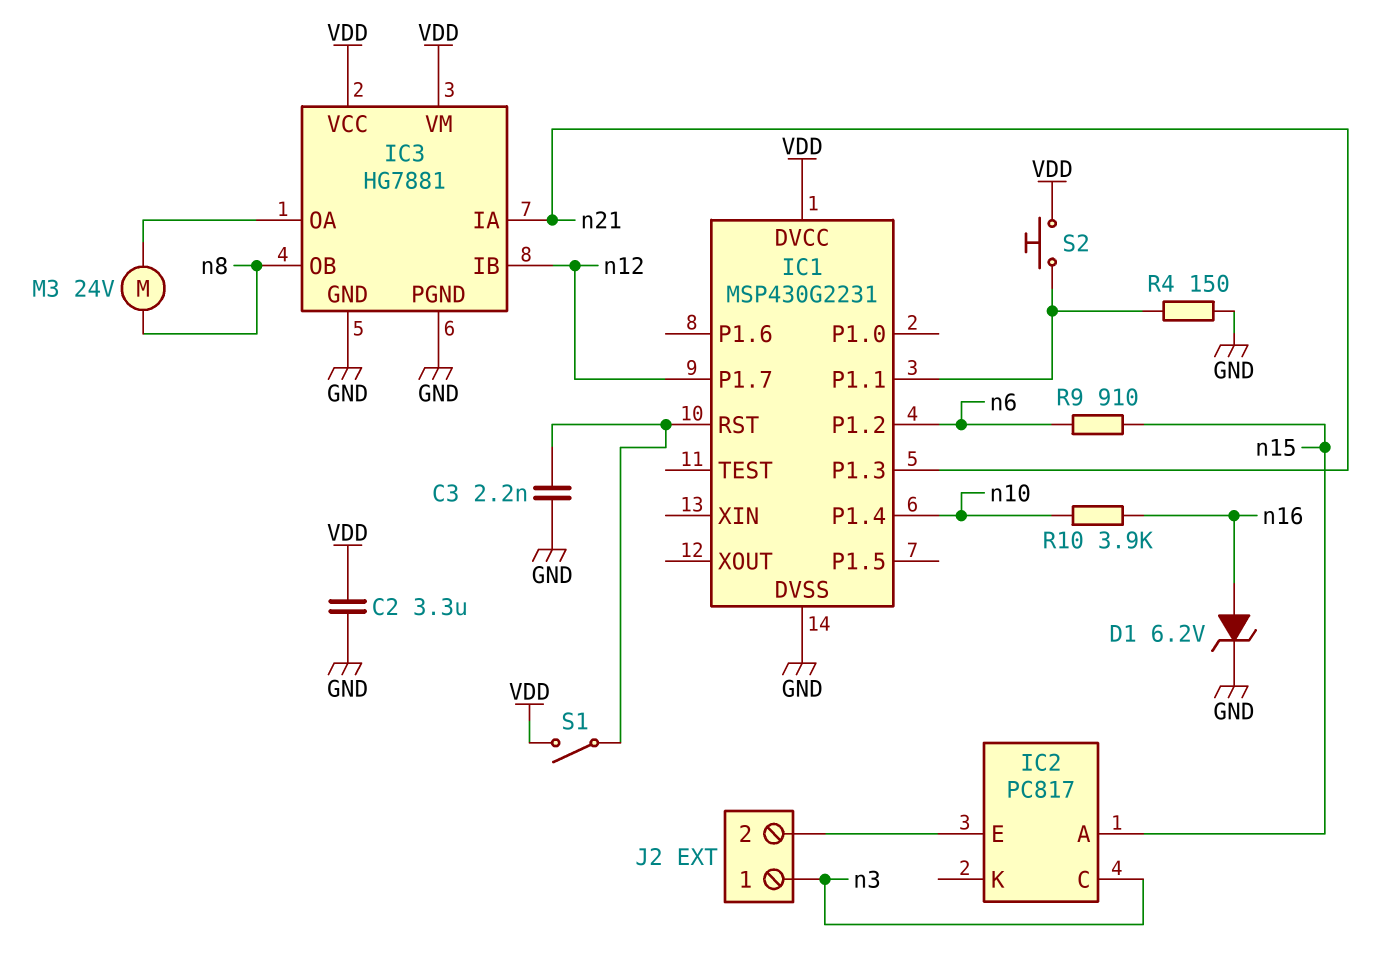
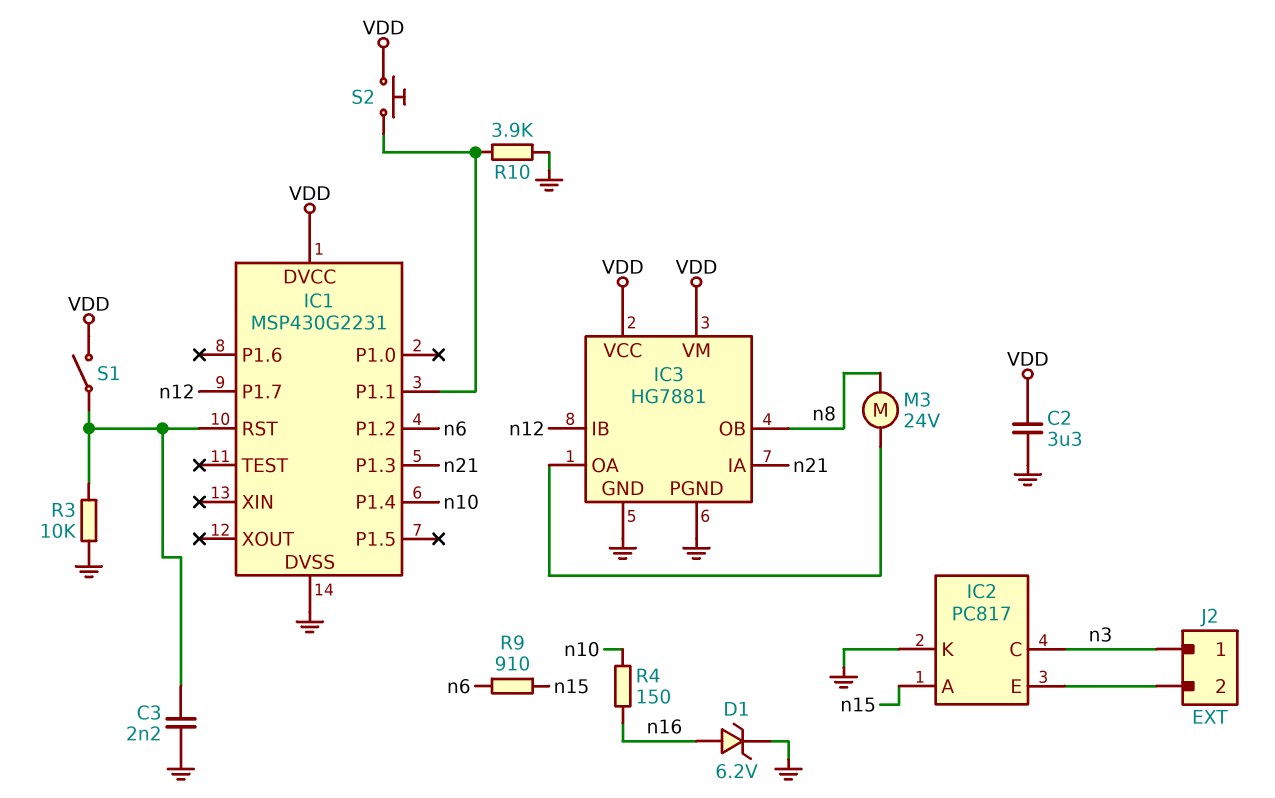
IC2 pin K: none -> GND
R3: none -> 10k (GND, IC1/RST)
R4: 150 (GND, IC1/P1.1) -> 150 (n10, n16)
R10: 3.9k (n10, n16) -> 3.9k (GND, IC1/P1.1)

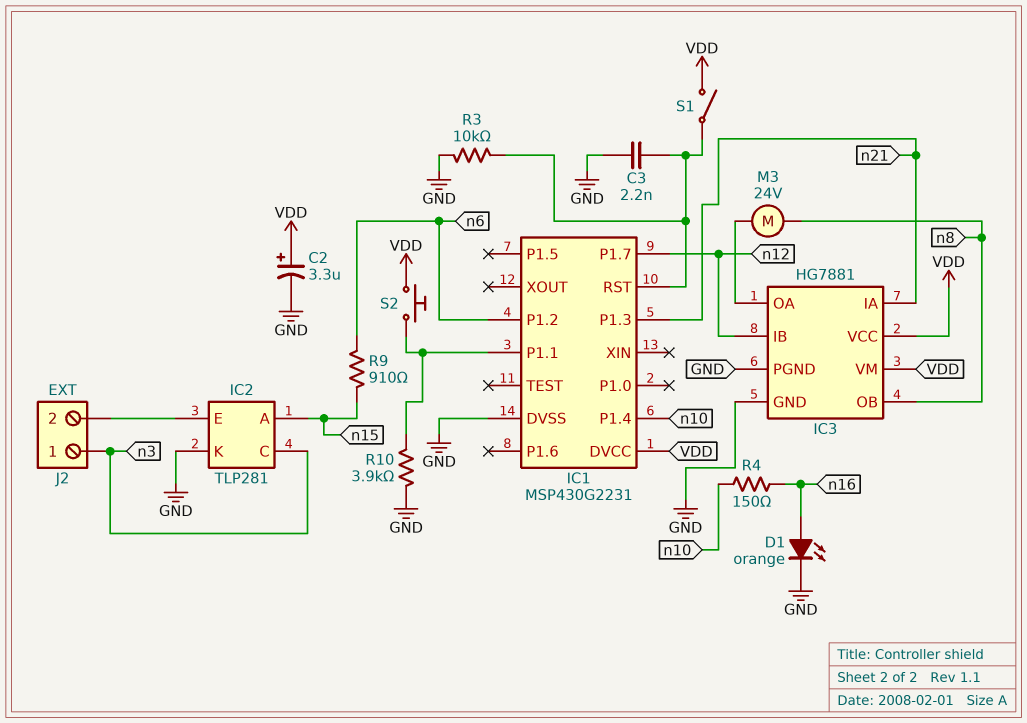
C2: 3.3uF (GND, VDD) -> 3.3uF (plus VDD, minus GND)
D1: zener 6.2V (A n16, K GND) -> LED orange (A n16, K GND)
IC2: PC817 -> TLP281

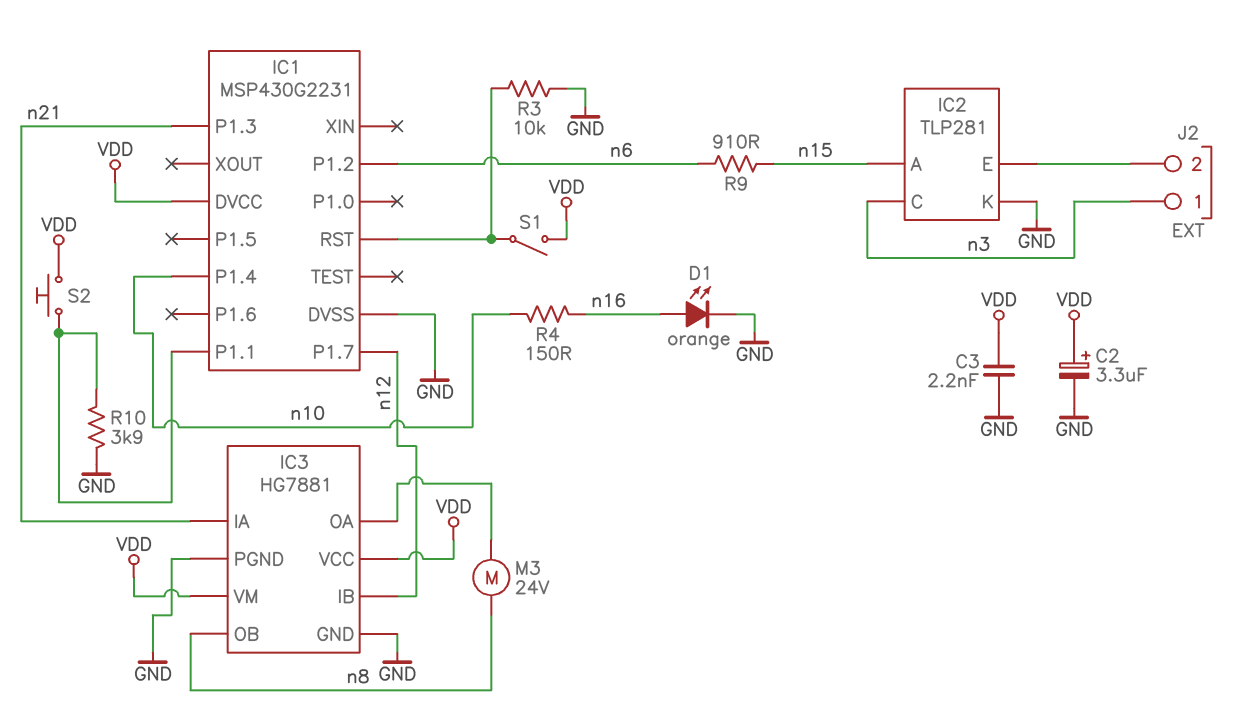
C3: 2.2nF (GND, IC1/RST) -> 2.2nF (GND, VDD)

